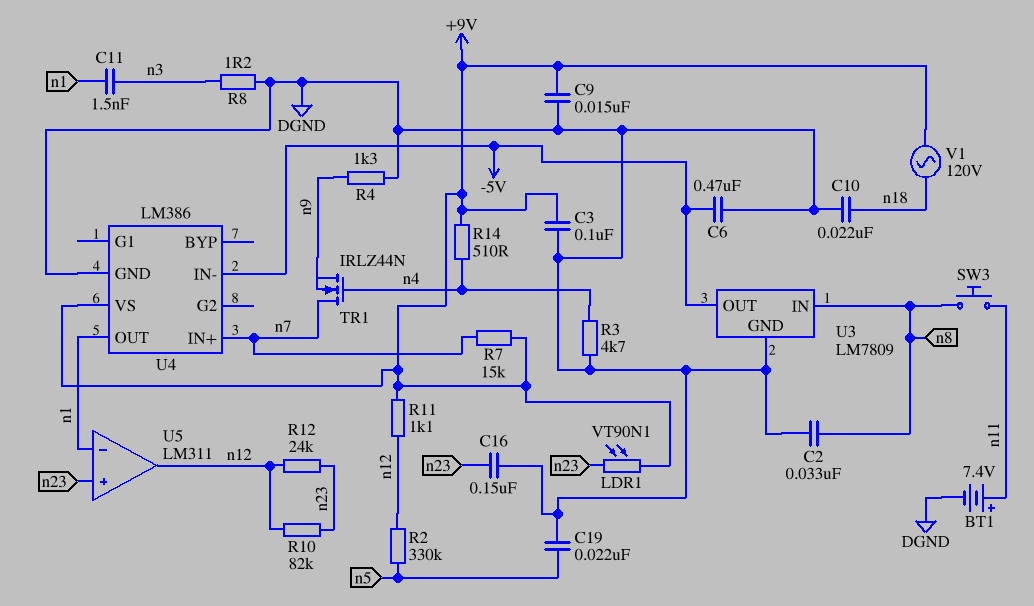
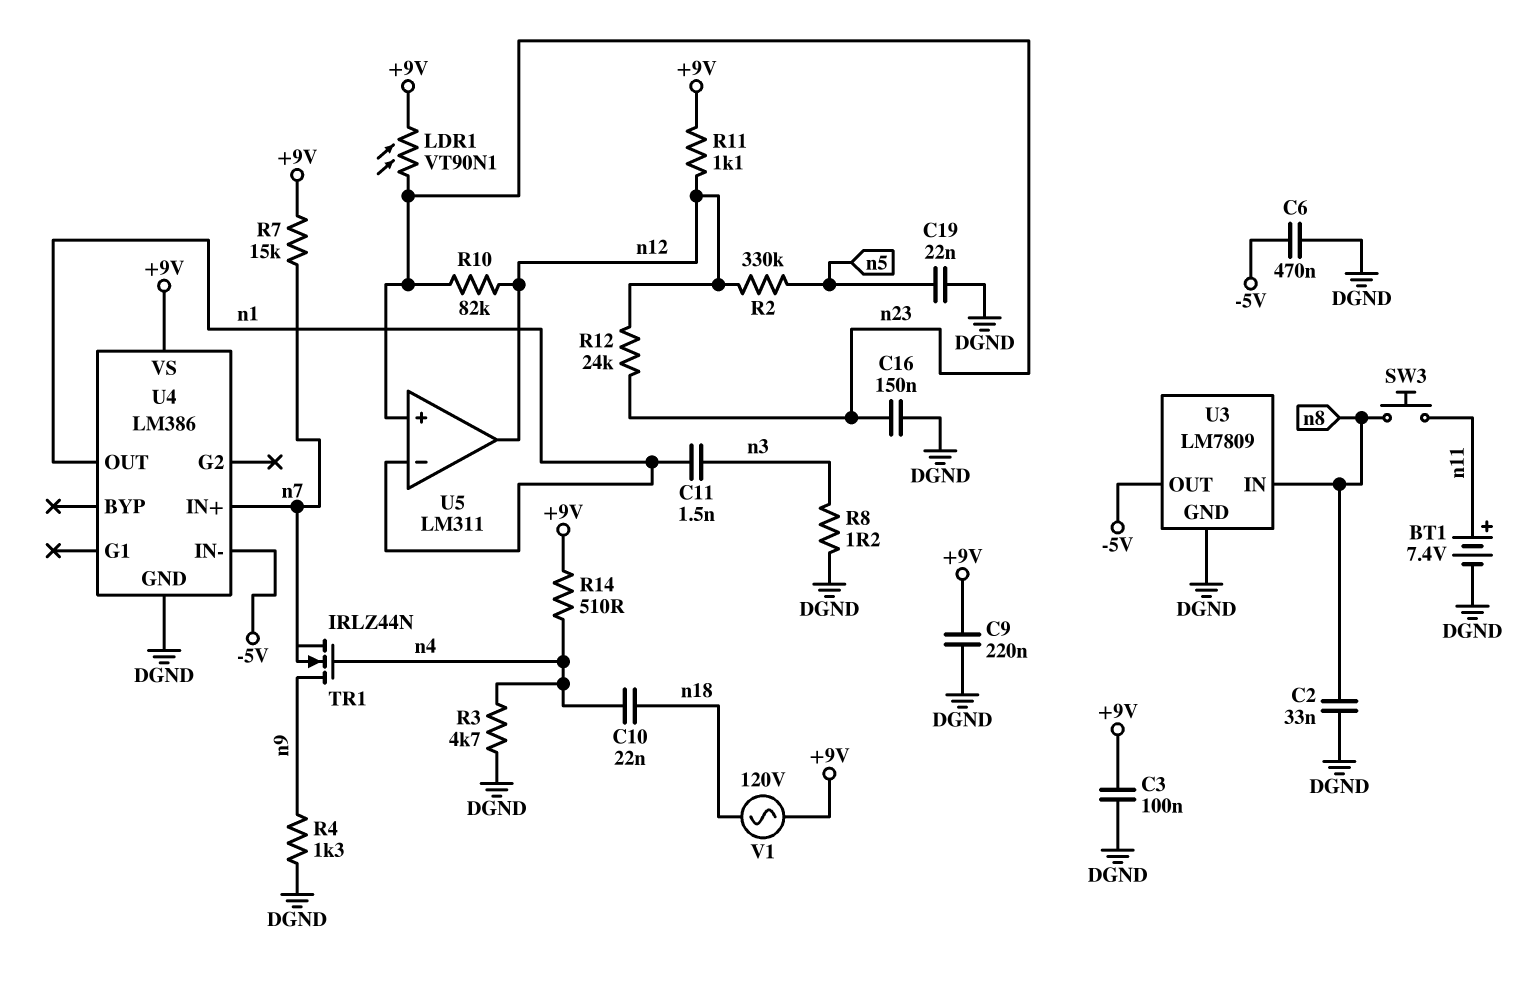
C9: 15nF (+9V, DGND) -> 220nF (+9V, DGND)
C10: 22nF (DGND, n18) -> 22nF (n4, n18)
TR1: NMOS IRLZ44N (G n4, D n7, S n9) -> NMOS IRLZ44N (G n4, D n9, S n7)

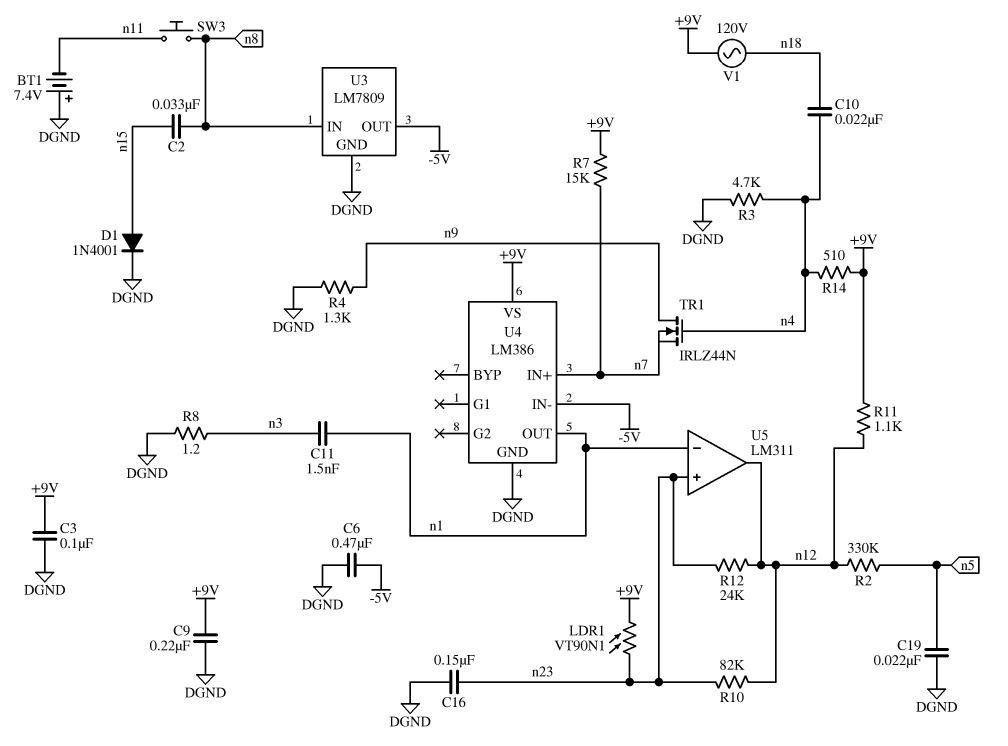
BT1: 7.4V (plus n11, minus DGND) -> 7.4V (plus DGND, minus n11)
C2: 33nF (DGND, n8) -> 33nF (n8, n15)
D1: none -> diode 1N4001 (A n15, K DGND)

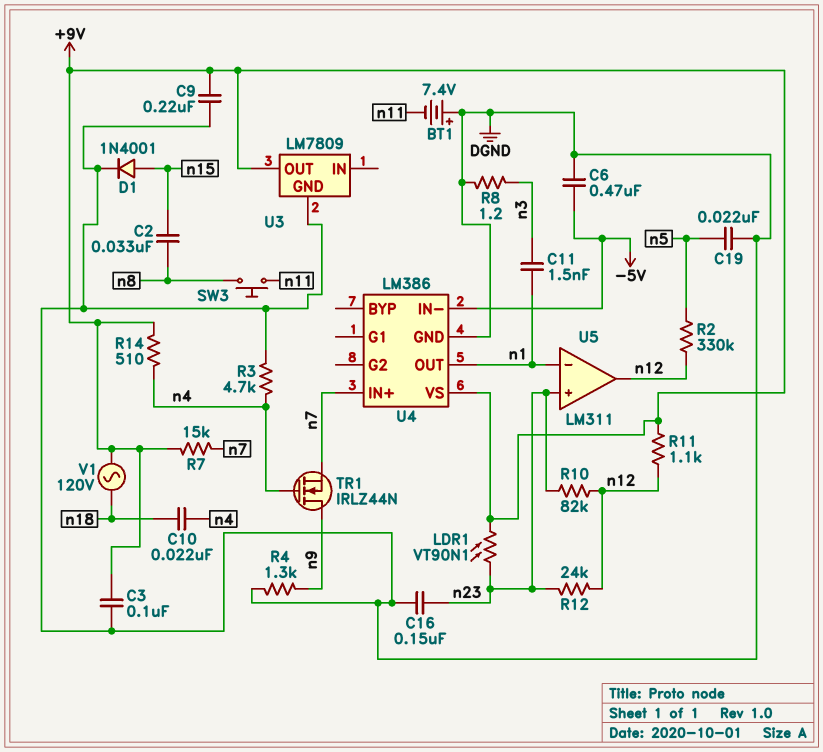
U3 pin IN: n8 -> none
U3 pin OUT: -5V -> +9V

